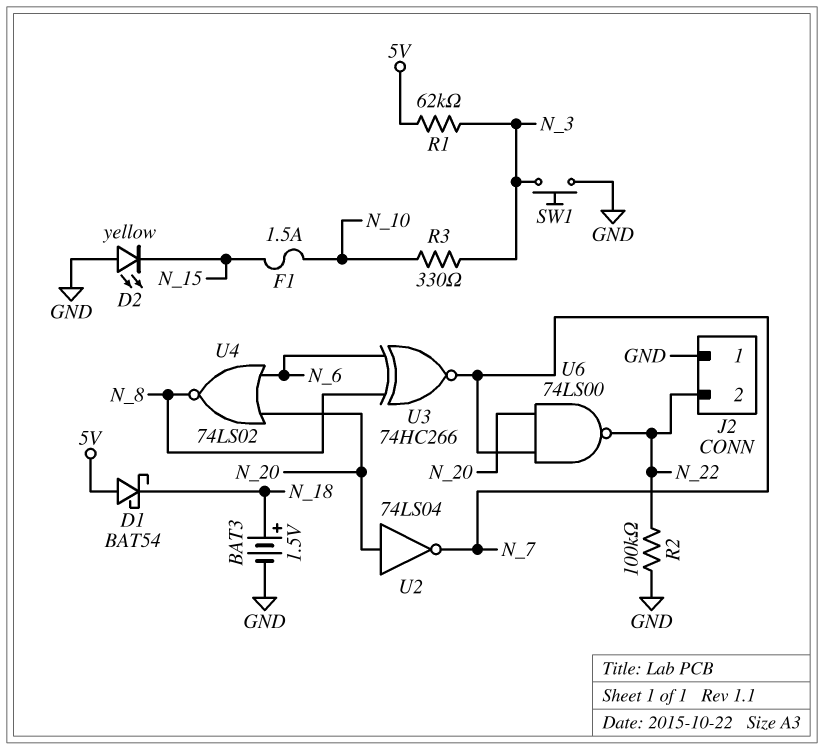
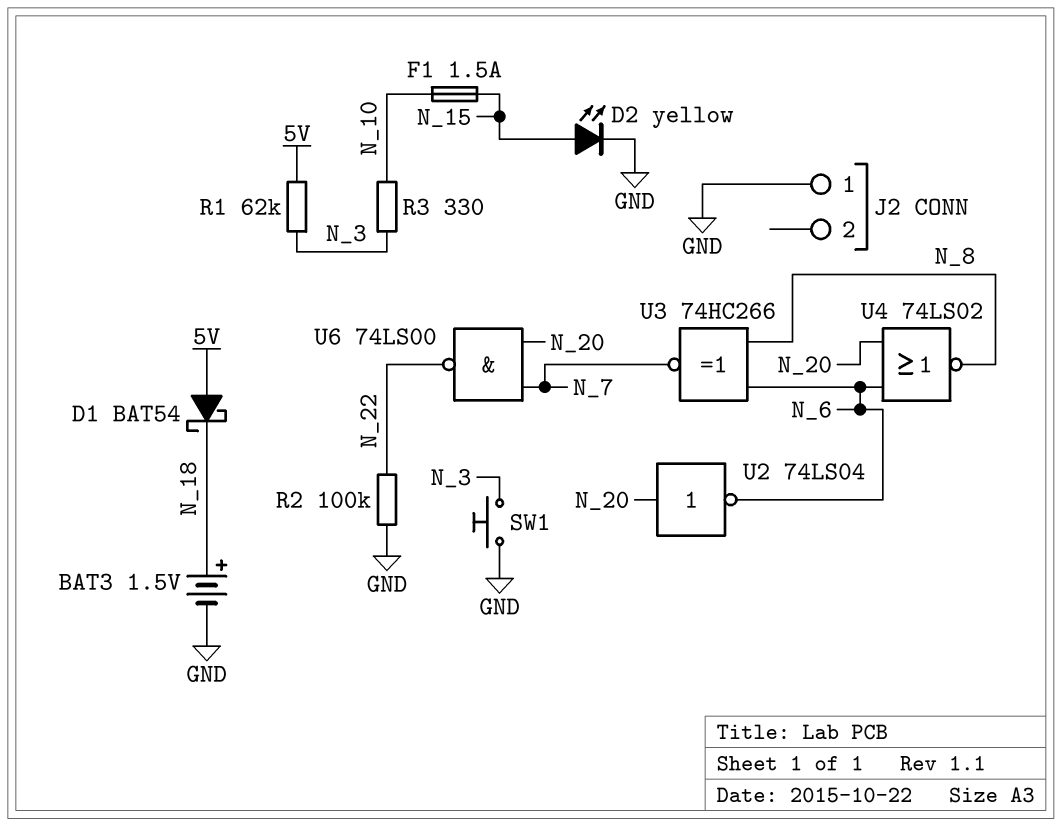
D2: LED yellow (A GND, K N_15) -> LED yellow (A N_15, K GND)
J2 pin 2: N_22 -> none
U2: NOT 74LS04 (in N_20, out N_7) -> NOT 74LS04 (in N_20, out N_6)

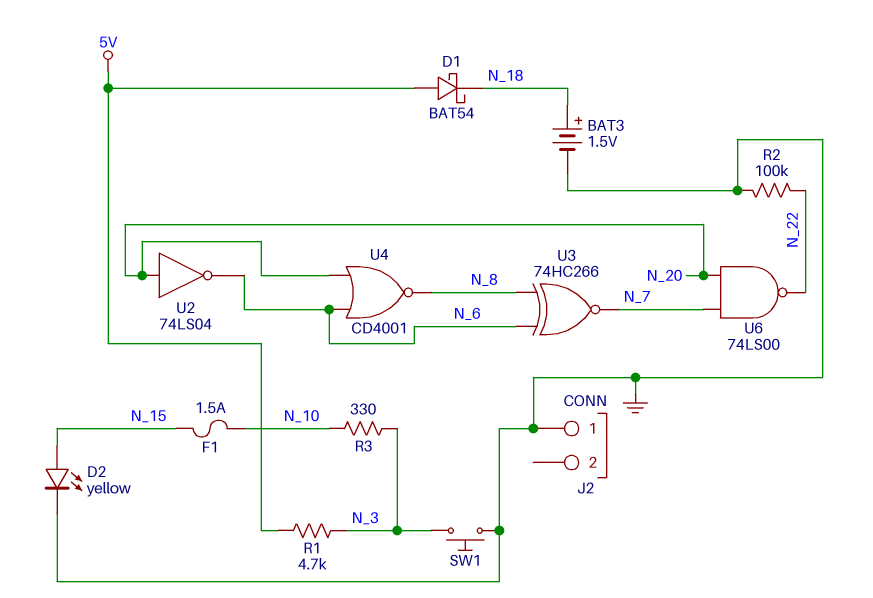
R1: 62k (5V, N_3) -> 4.7k (5V, N_3)
U4: NOR 74LS02 (in N_6, in N_20, out N_8) -> NOR CD4001 (in N_6, in N_20, out N_8)

